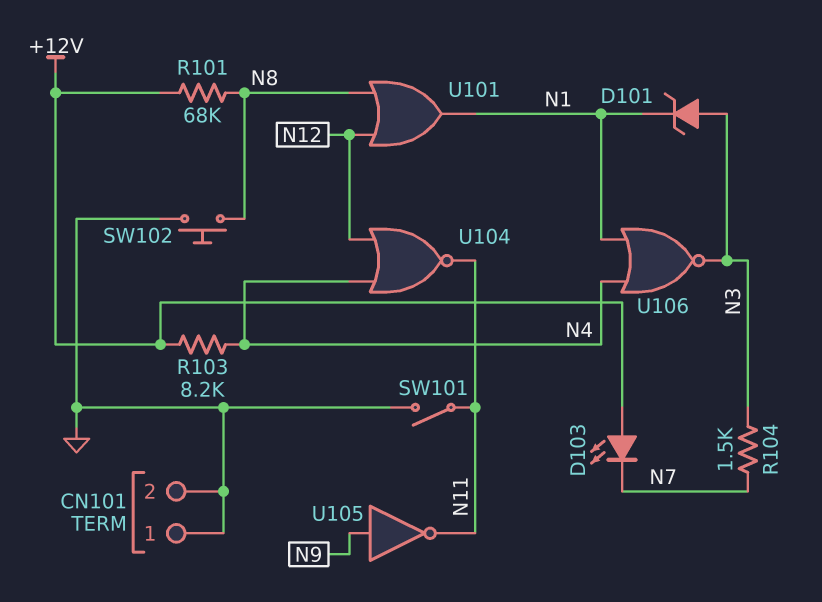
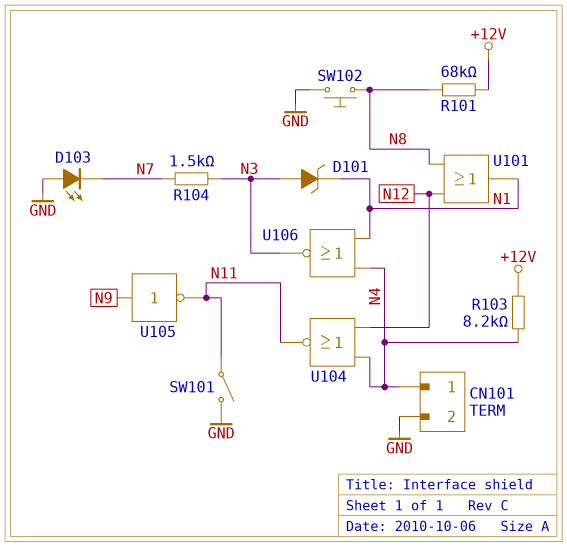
CN101 pin 1: GND -> N4
D103: LED (A +12V, K N7) -> LED (A GND, K N7)

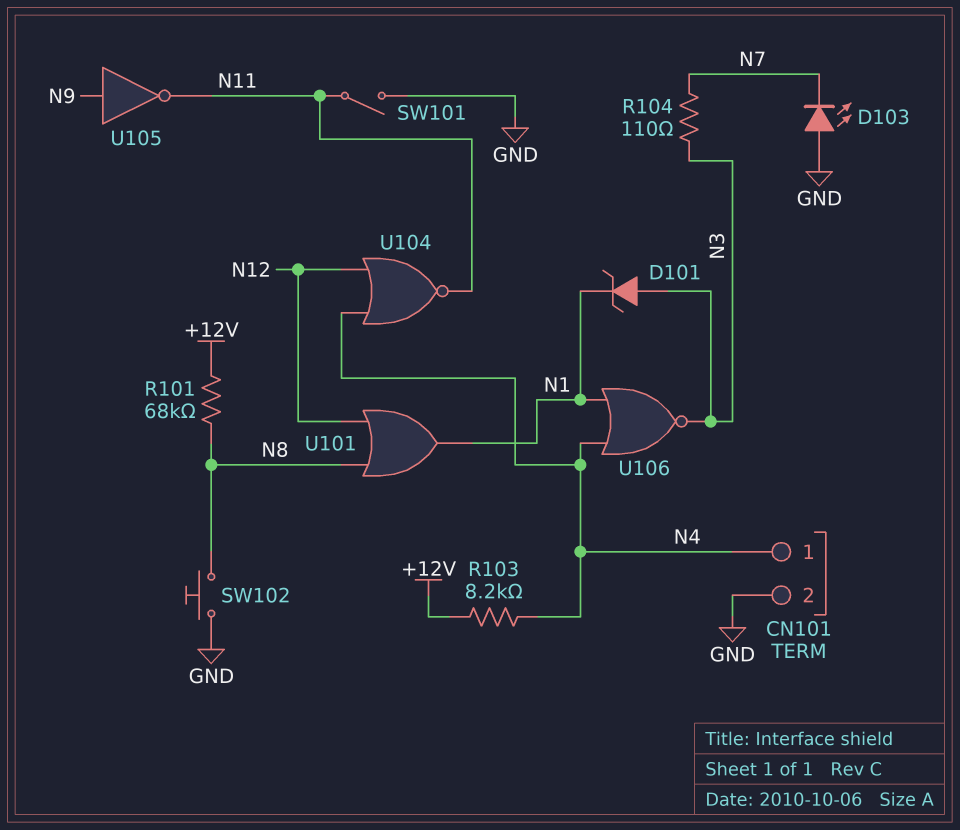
R104: 1.5k (N3, N7) -> 110 (N3, N7)

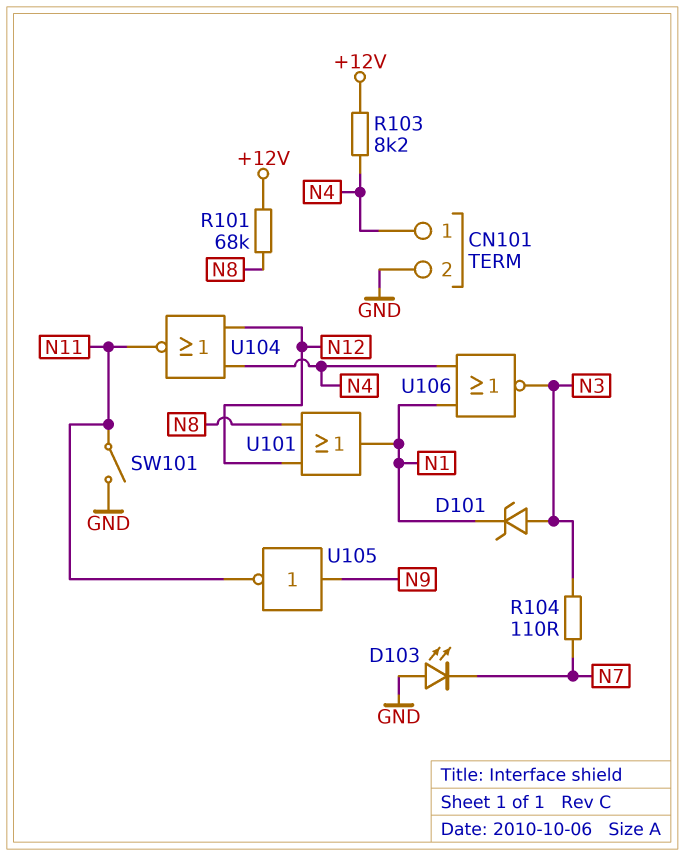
SW102: button (GND, N8) -> none

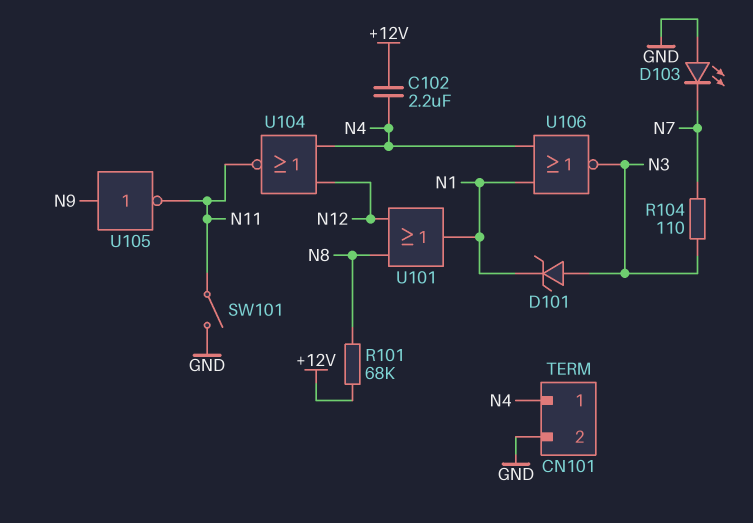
C102: none -> 2.2uF (+12V, N4)
R103: 8.2k (+12V, N4) -> none

